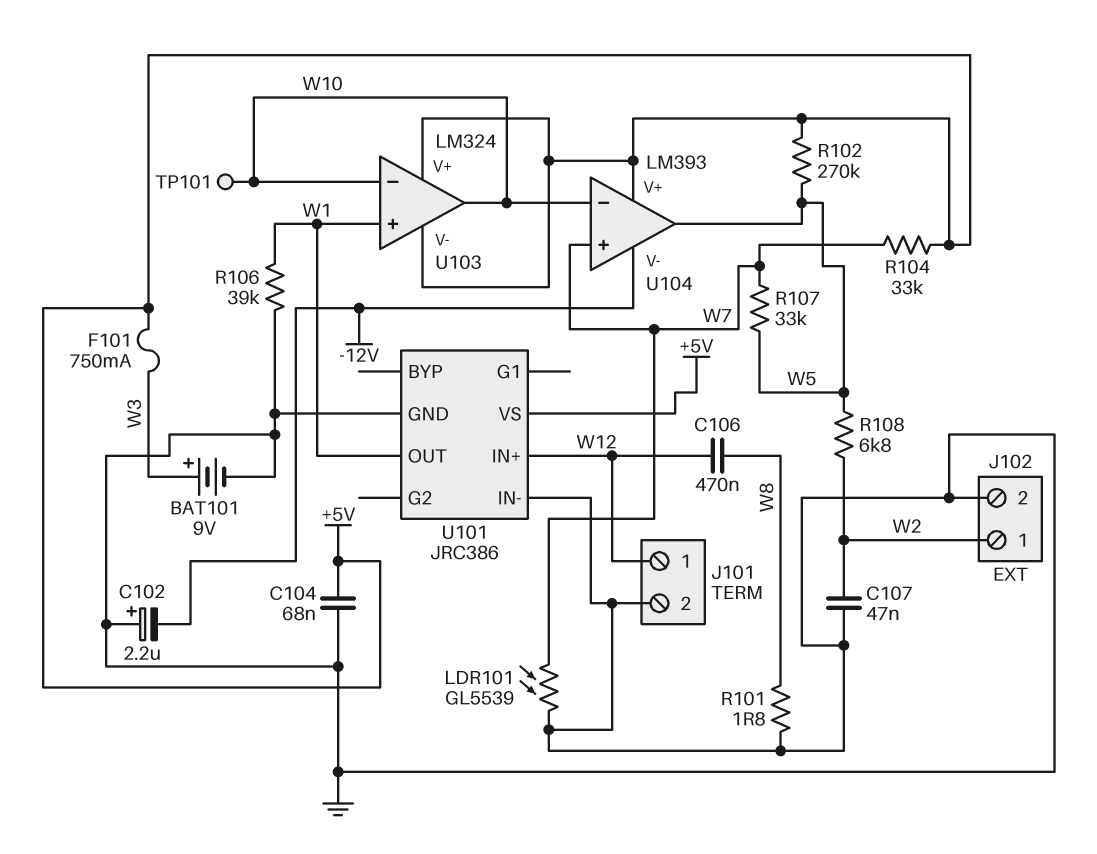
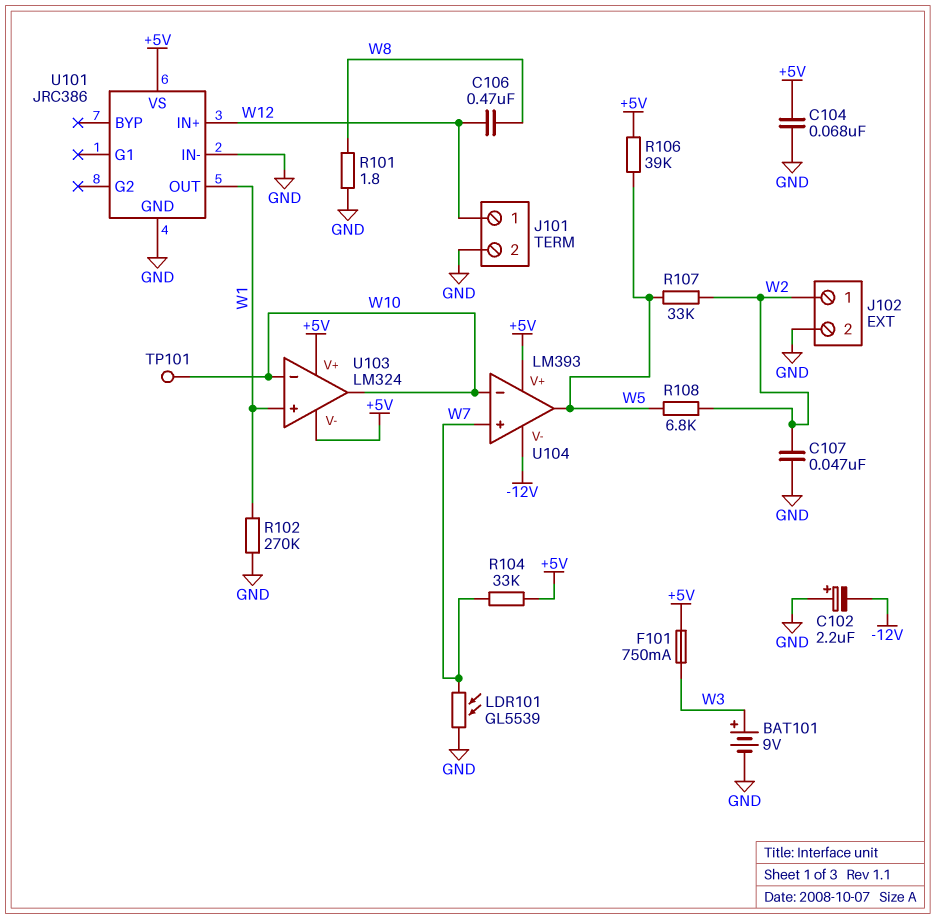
R102: 270k (+5V, W5) -> 270k (GND, W1)
R106: 39k (GND, W1) -> 39k (+5V, W5)
R107: 33k (W5, W7) -> 33k (W2, W5)

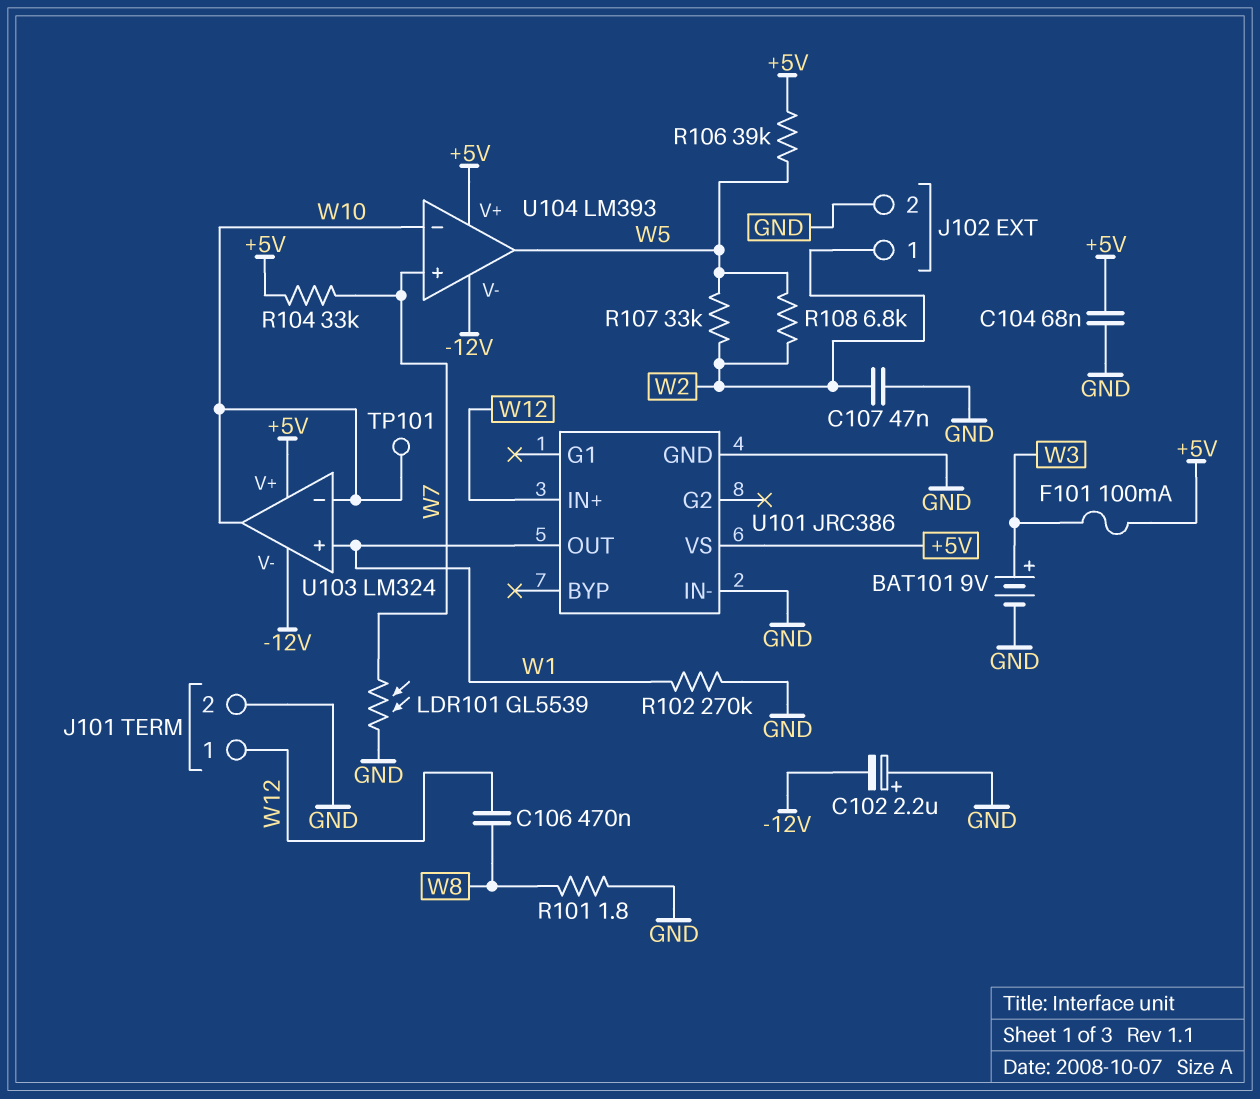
F101: 750mA (+5V, W3) -> 100mA (+5V, W3)
U103 pin V-: +5V -> -12V

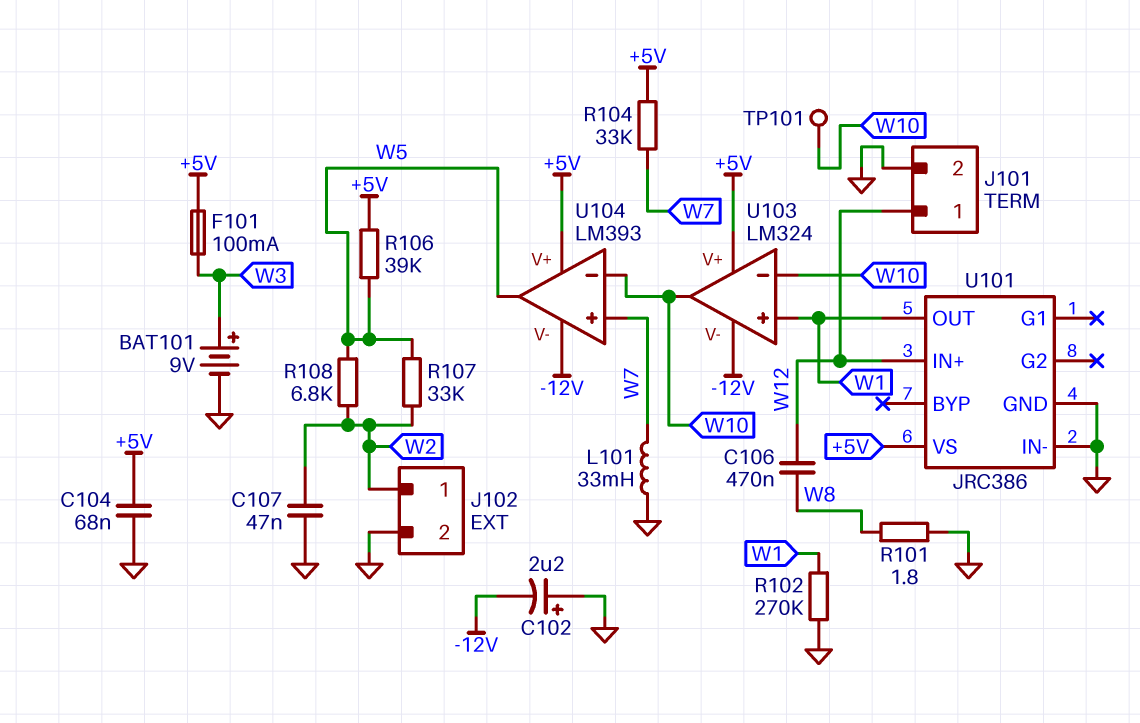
L101: none -> 33mH (GND, W7)
LDR101: GL5539 (GND, W7) -> none

